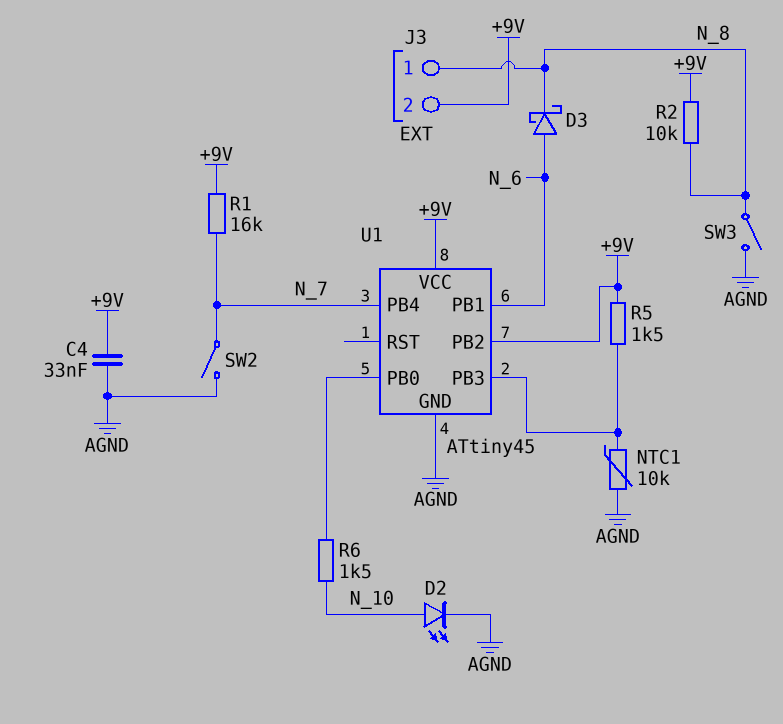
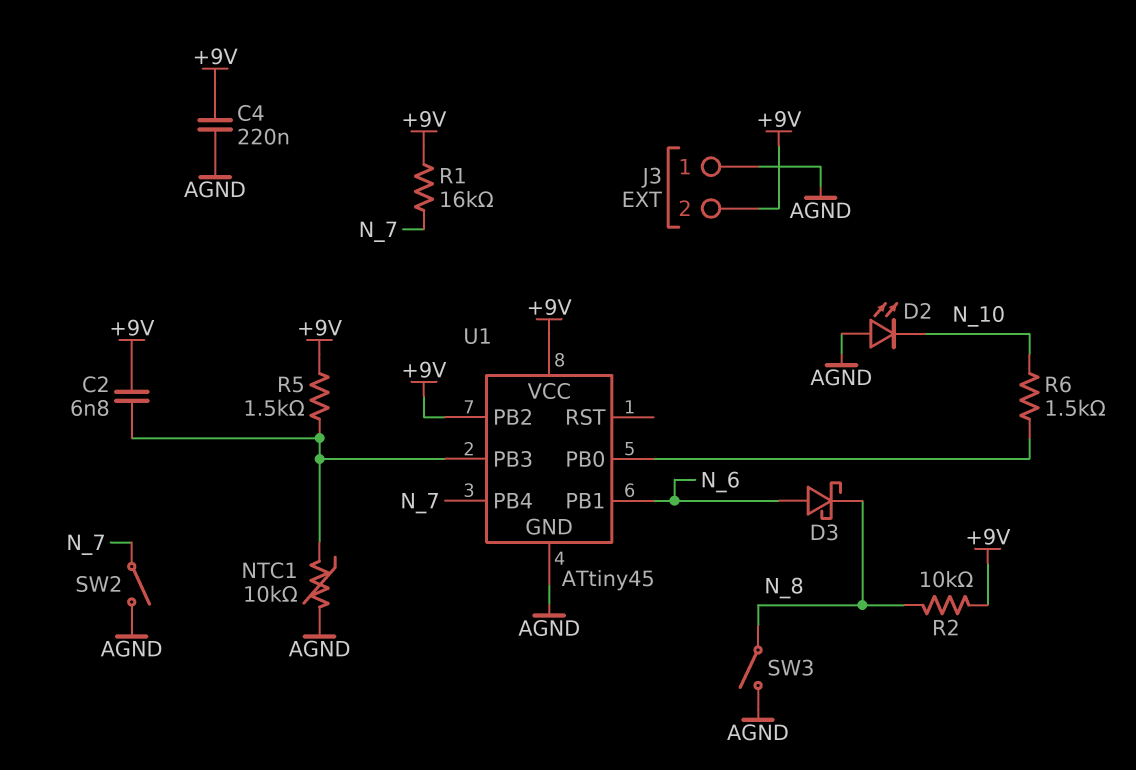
C2: none -> 6.8nF (+9V, U1/PB3)
C4: 33nF (+9V, AGND) -> 220nF (+9V, AGND)
D2: LED (A N_10, K AGND) -> LED (A AGND, K N_10)
J3 pin 1: N_8 -> AGND

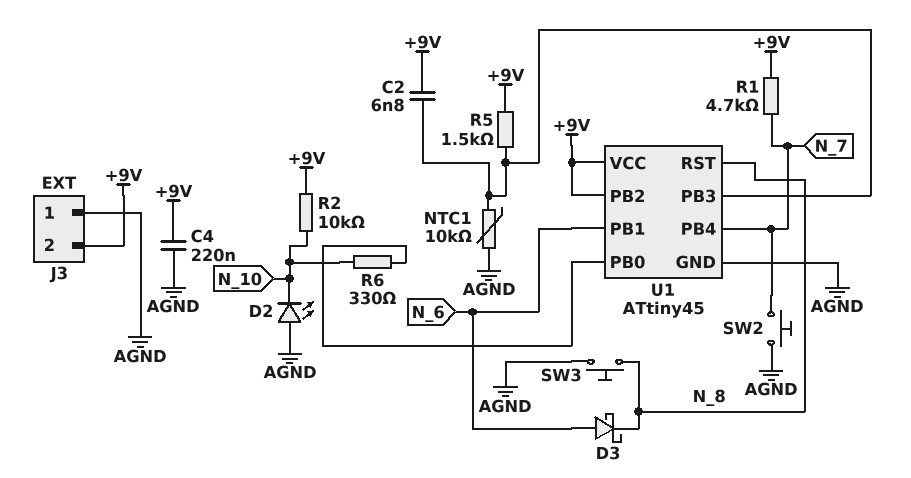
R1: 16k (+9V, N_7) -> 4.7k (+9V, N_7)
R2: 10k (+9V, N_8) -> 10k (+9V, N_10)
R6: 1.5k (N_10, U1/PB0) -> 330 (N_10, U1/PB0)
SW2: switch (AGND, N_7) -> button (AGND, N_7)
SW3: switch (AGND, N_8) -> button (AGND, N_8)
U1 pin RST: none -> N_8

